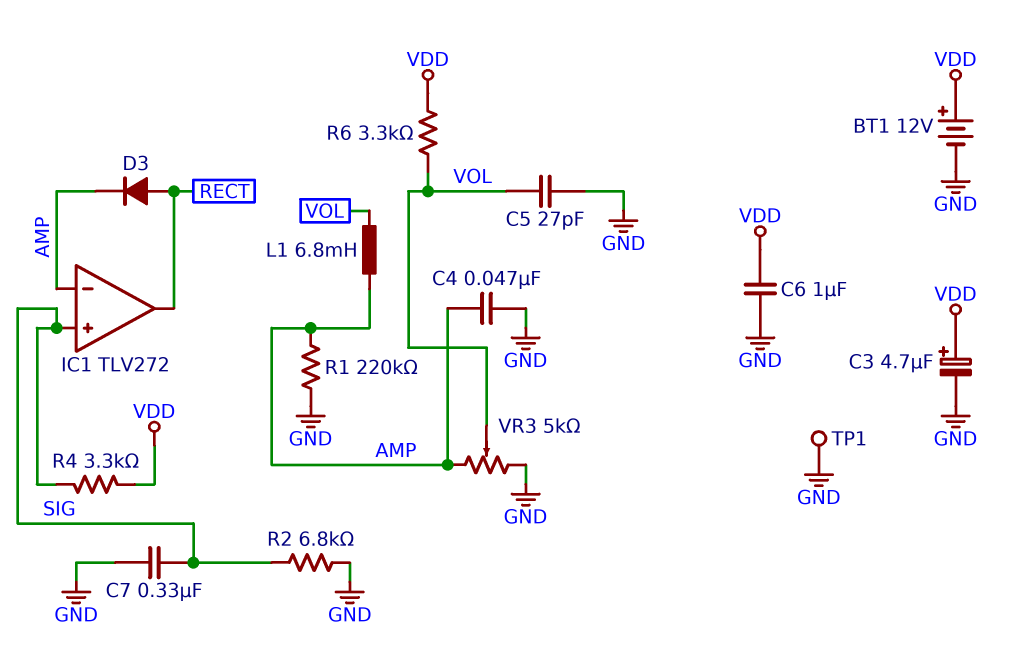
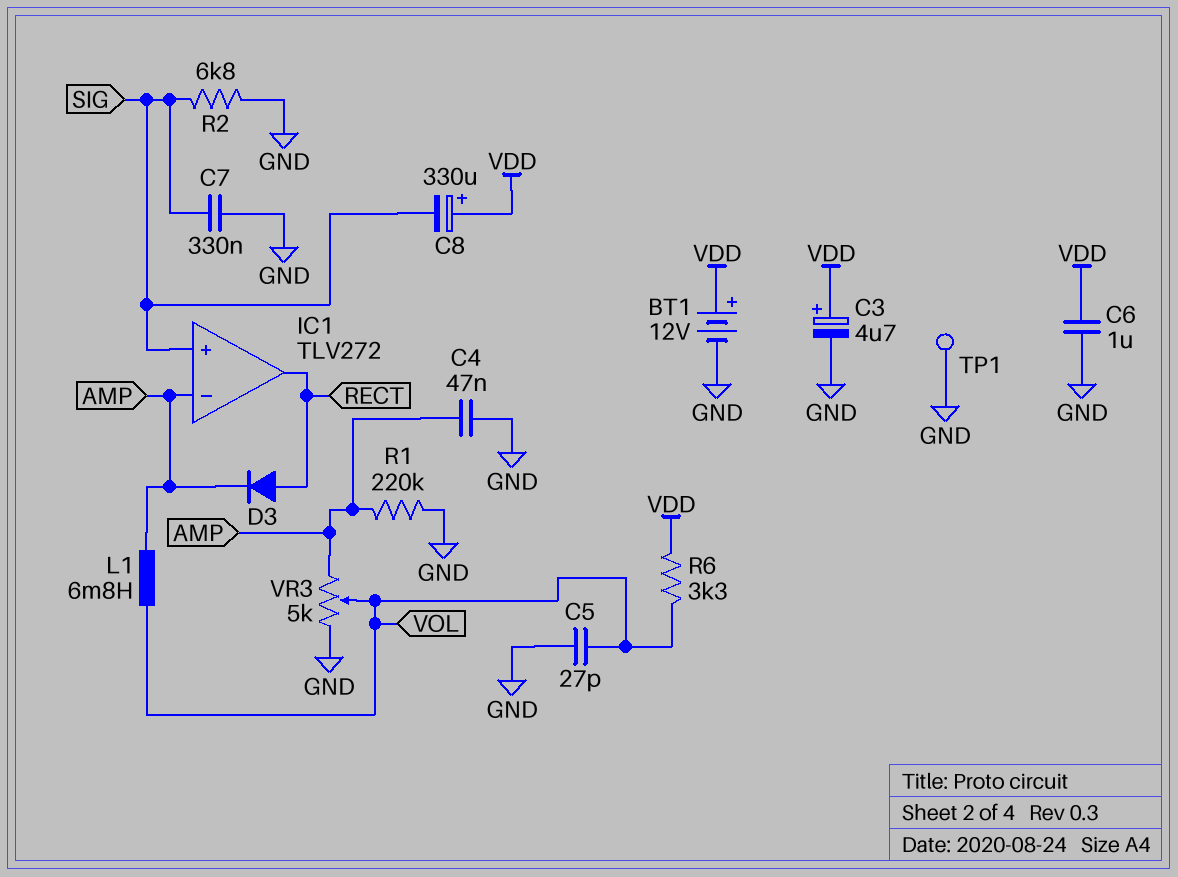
C8: none -> 330uF (plus VDD, minus SIG)
R4: 3.3k (SIG, VDD) -> none

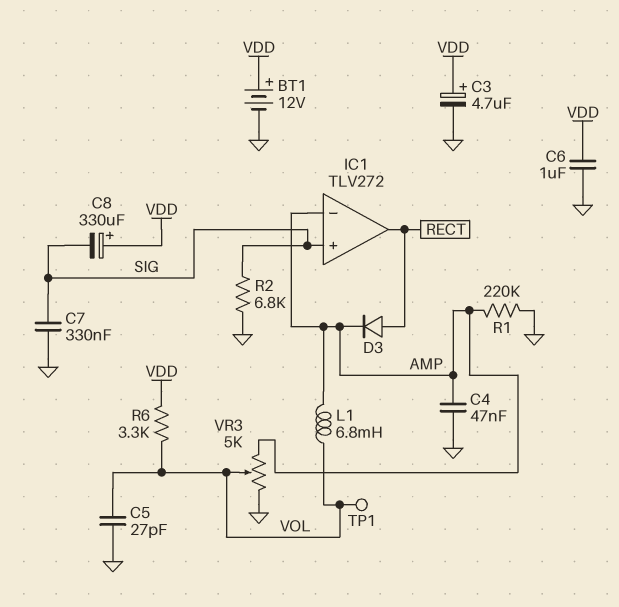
TP1: test point (GND) -> test point (VOL)

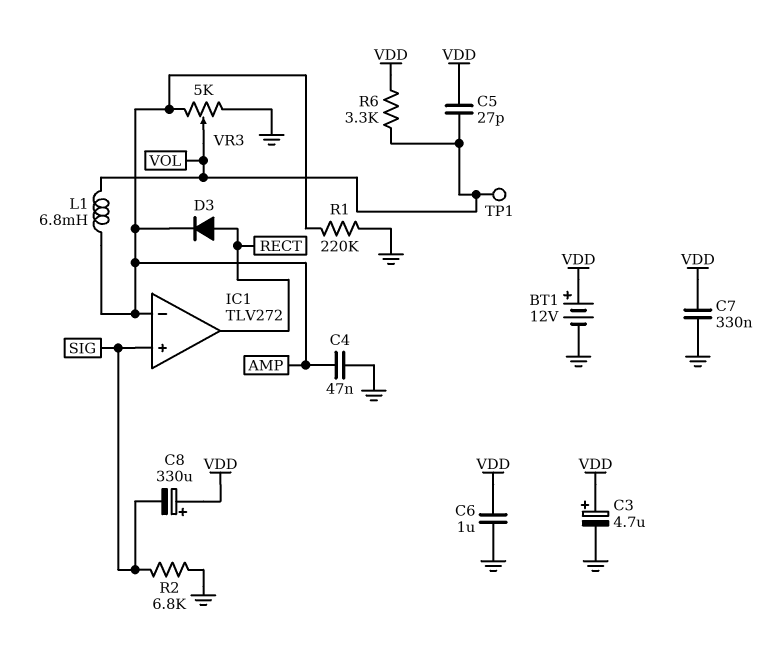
C5: 27pF (GND, VOL) -> 27pF (VDD, VOL)
C7: 330nF (GND, SIG) -> 330nF (GND, VDD)

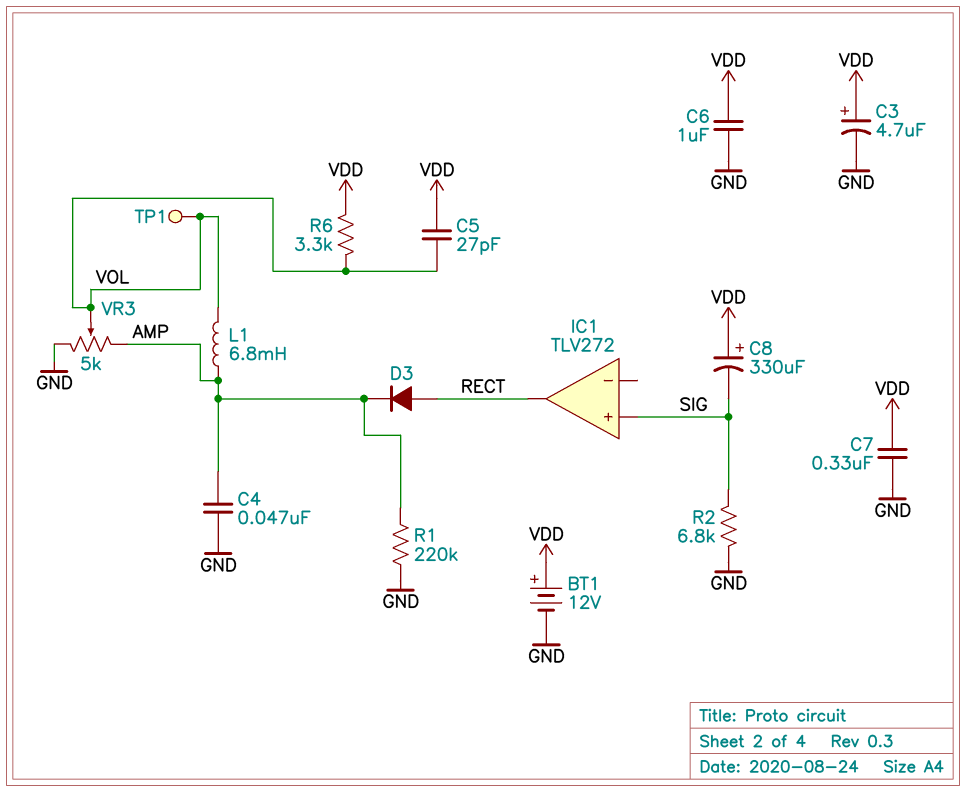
IC1 pin in-: AMP -> none

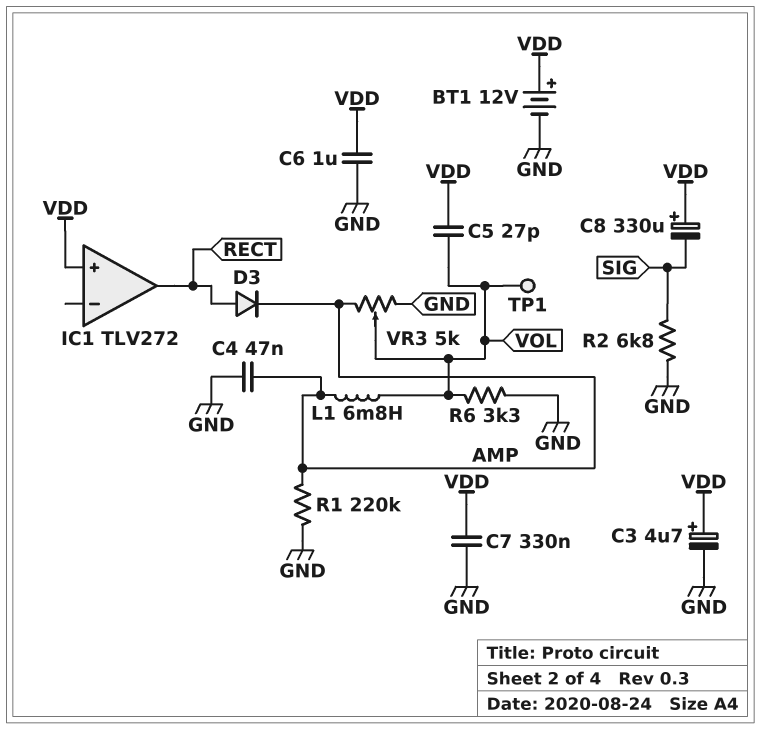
IC1 pin in+: SIG -> VDD
R6: 3.3k (VDD, VOL) -> 3.3k (GND, VOL)

